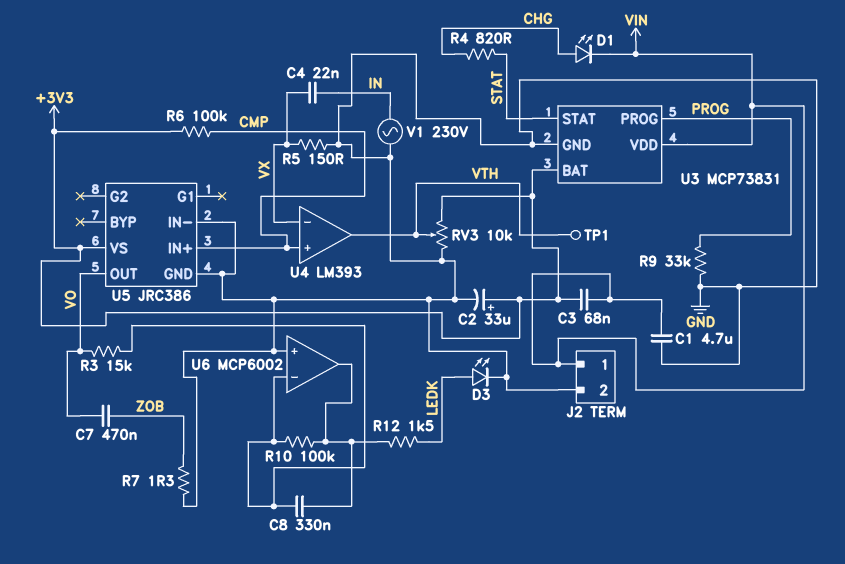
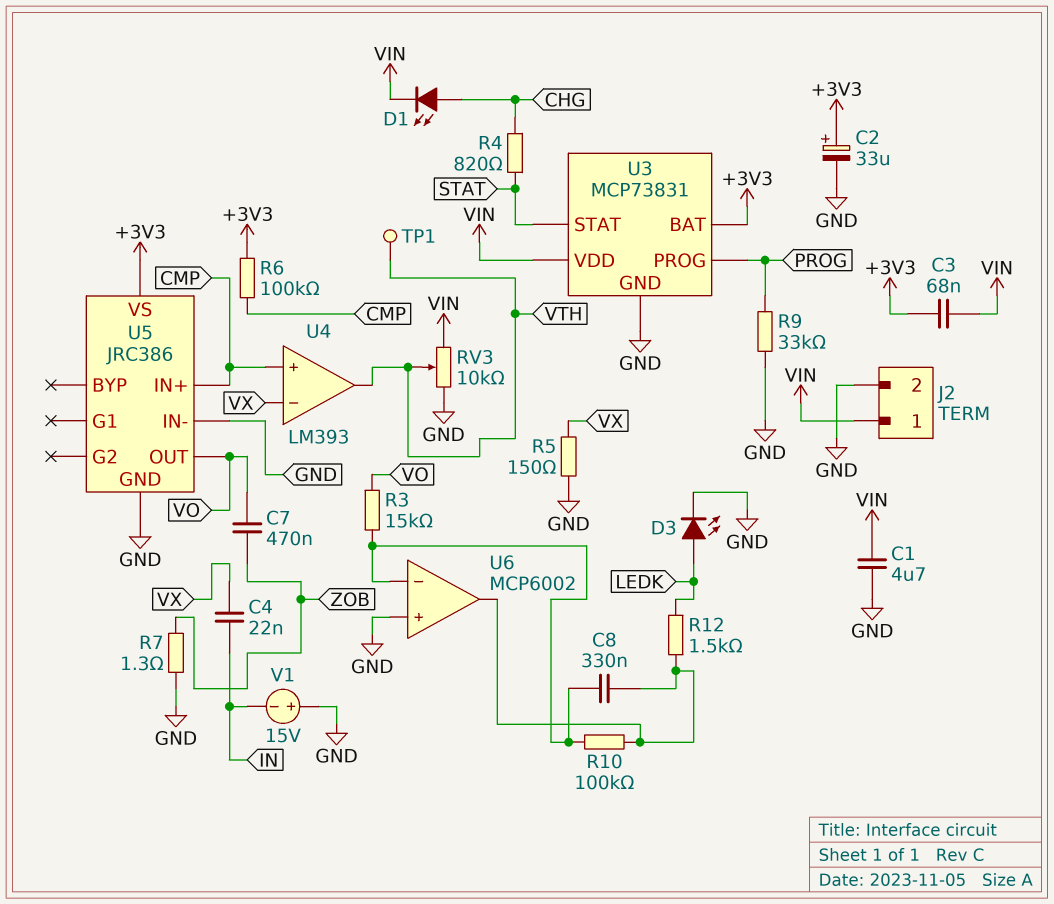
RV3: 10k (+3V3, GND, wiper VTH) -> 10k (GND, VIN, wiper VTH)
V1: AC 230V (GND, IN) -> 15V (plus GND, minus IN)

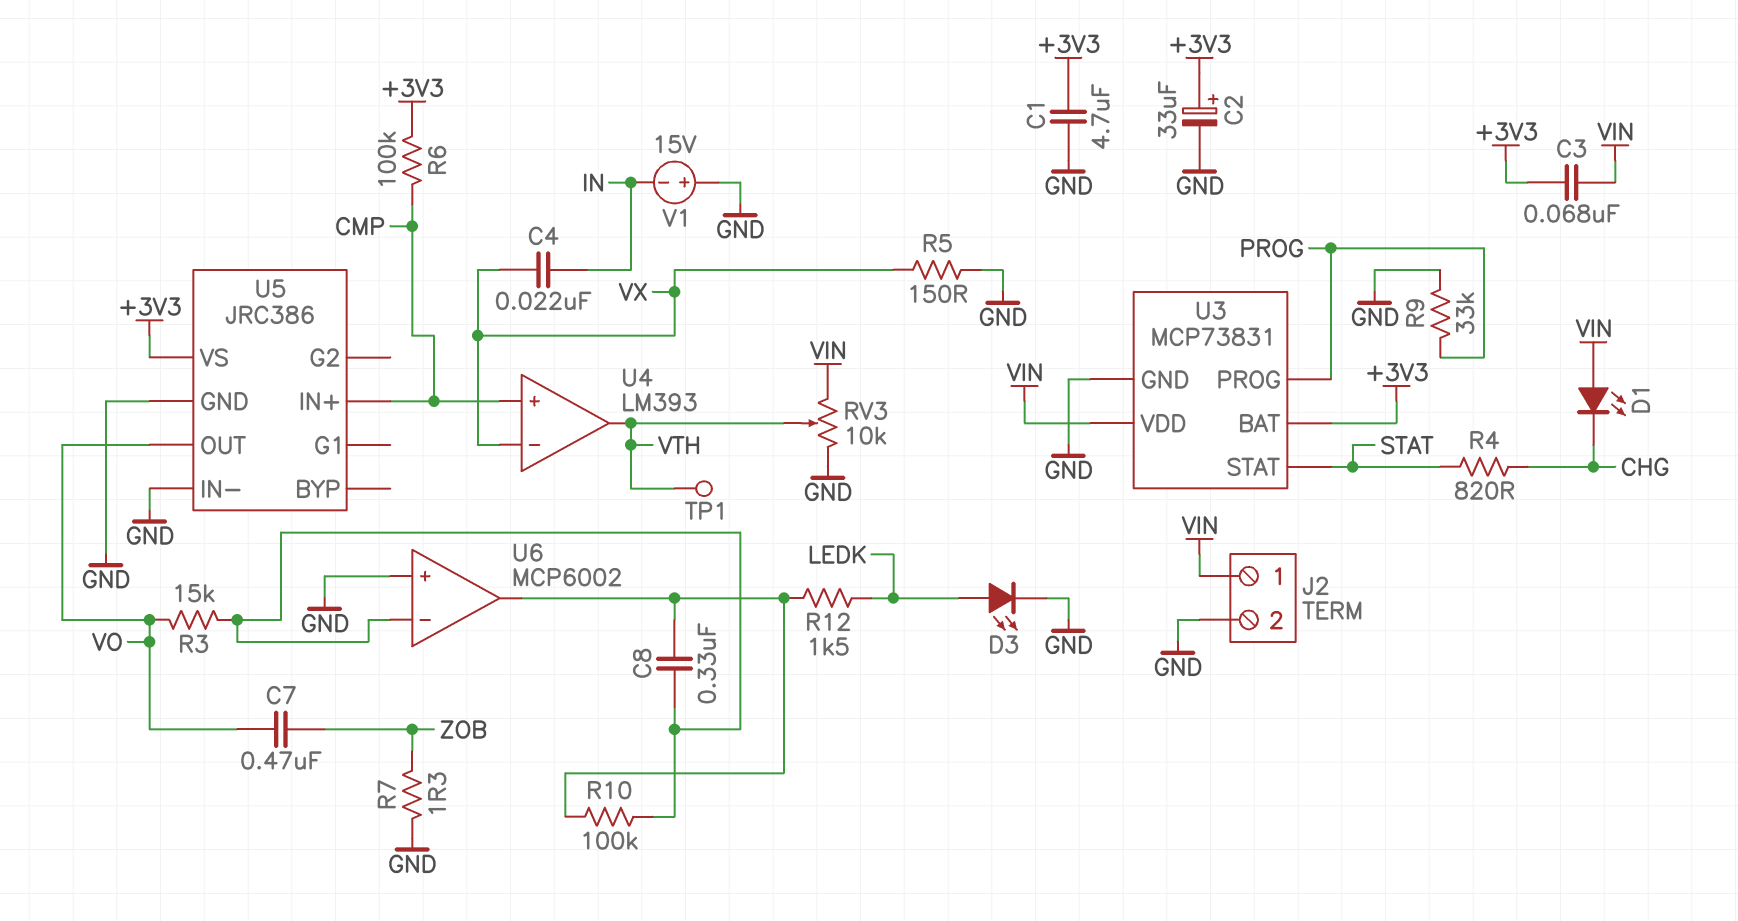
C1: 4.7uF (GND, VIN) -> 4.7uF (+3V3, GND)
D1: LED (A CHG, K VIN) -> LED (A VIN, K CHG)

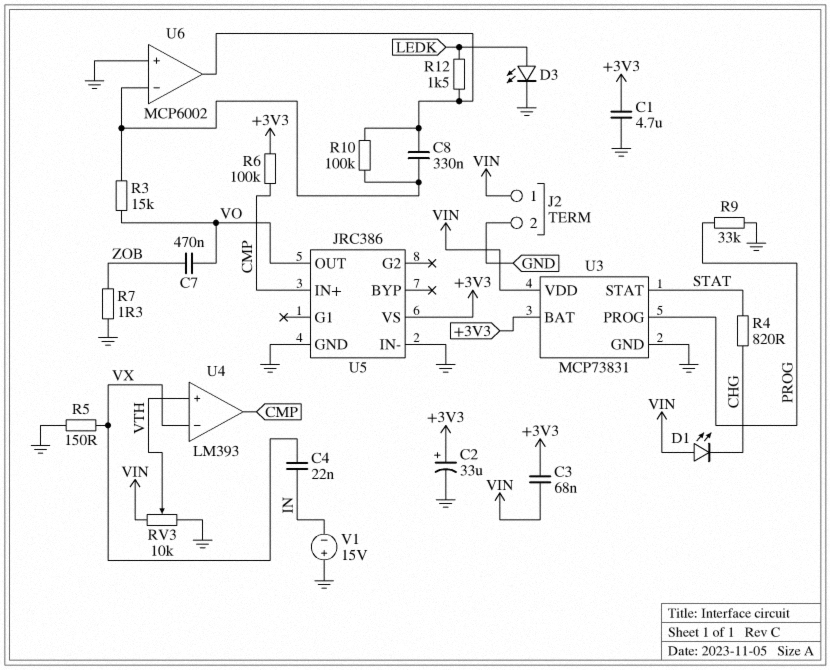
TP1: test point (VTH) -> none
U4 pin in+: CMP -> VTH
U4 pin out: VTH -> CMP

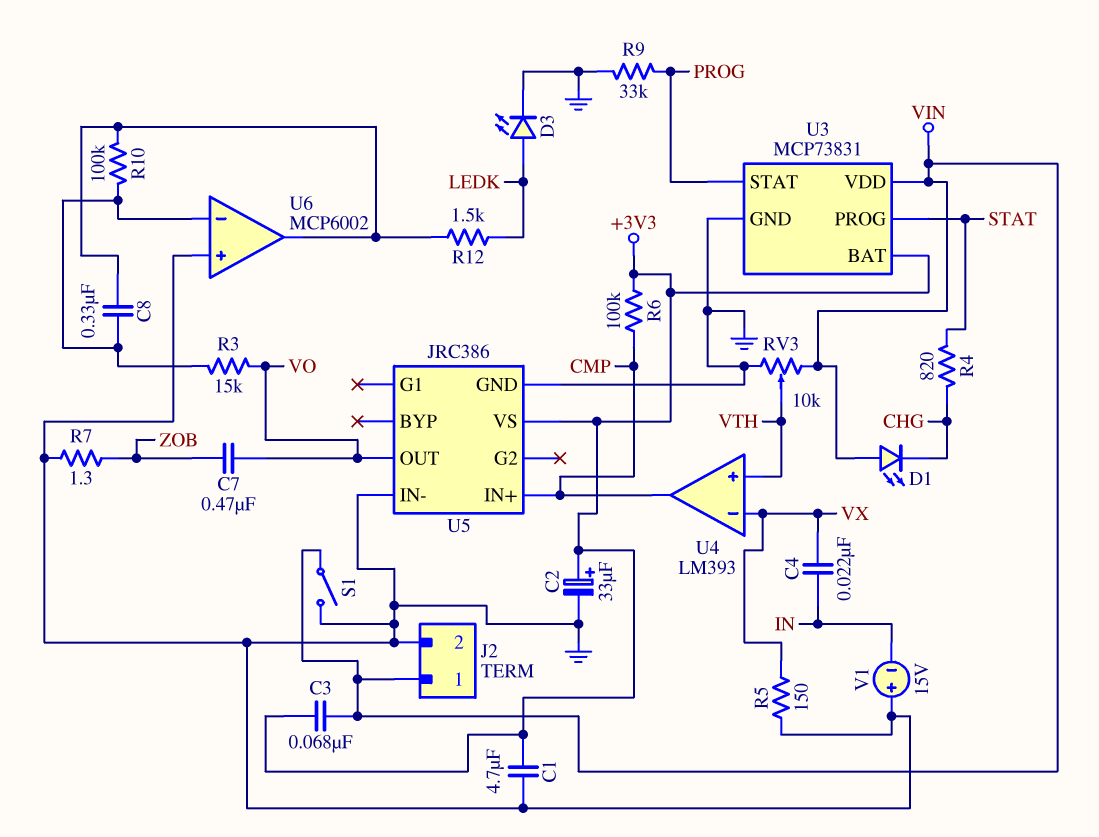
S1: none -> switch (GND, VIN)
U3 pin PROG: PROG -> STAT
U3 pin STAT: STAT -> PROG

